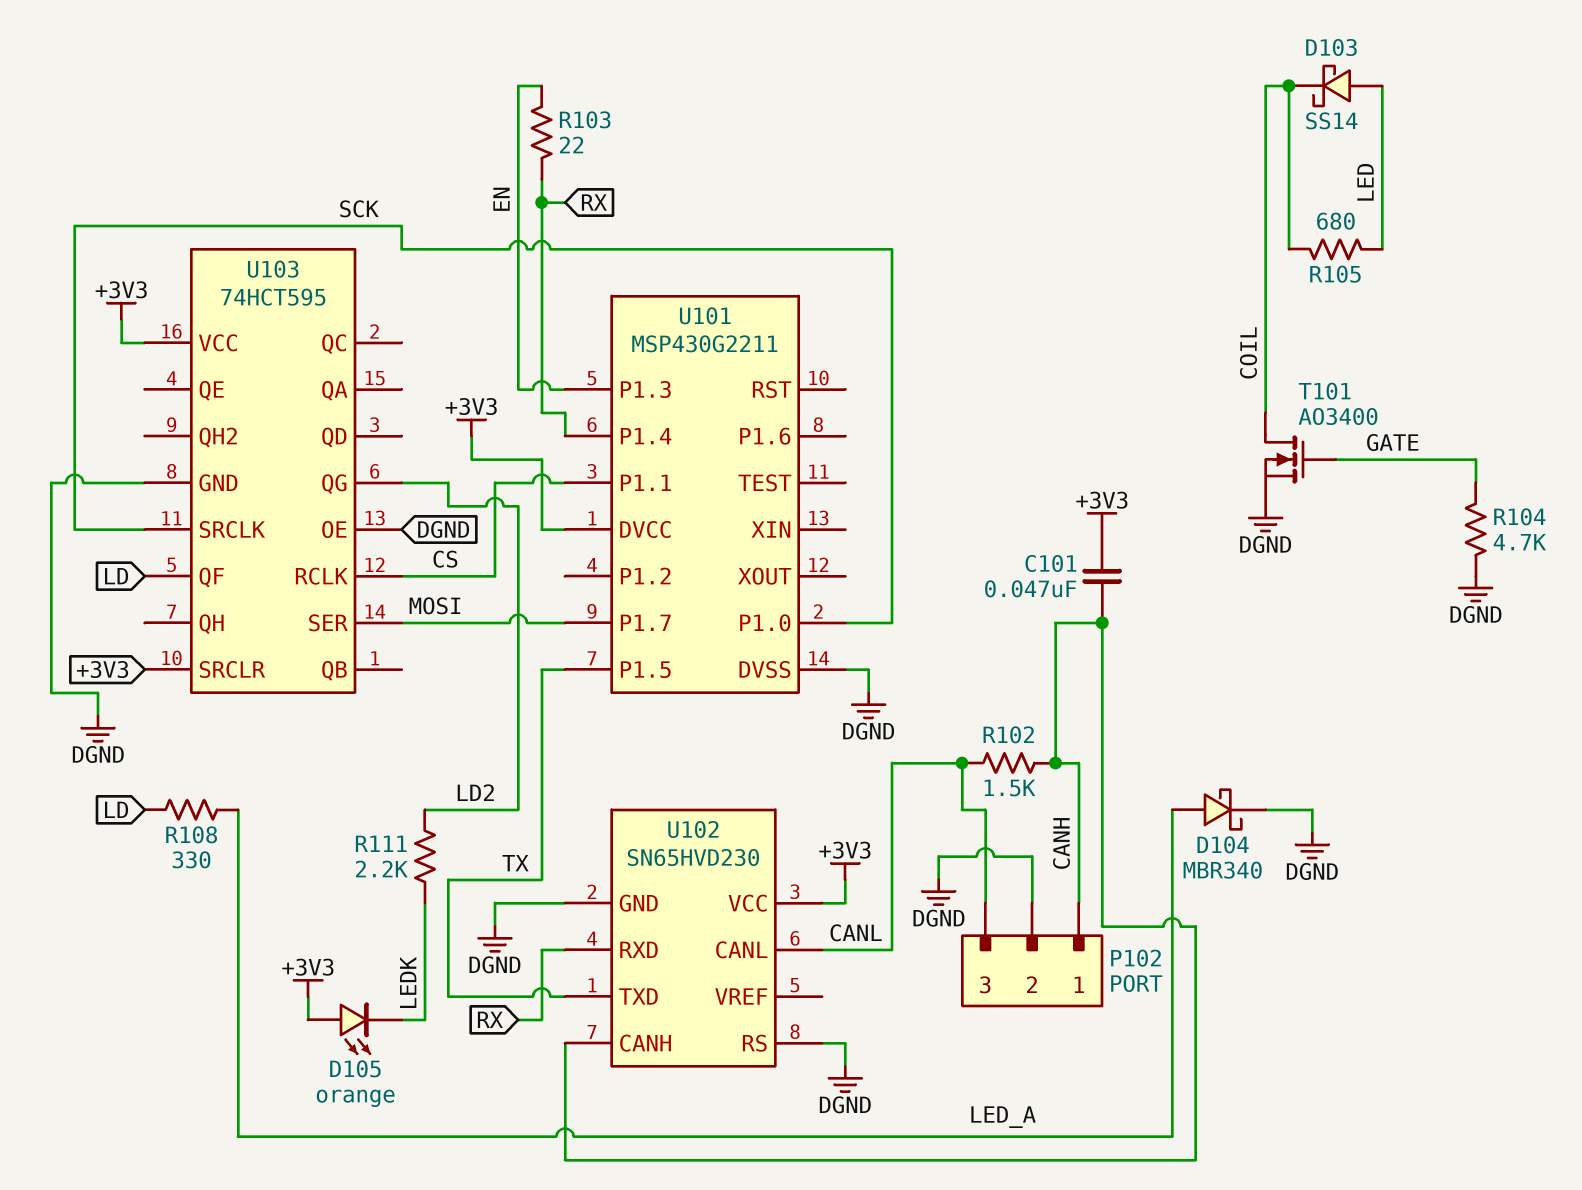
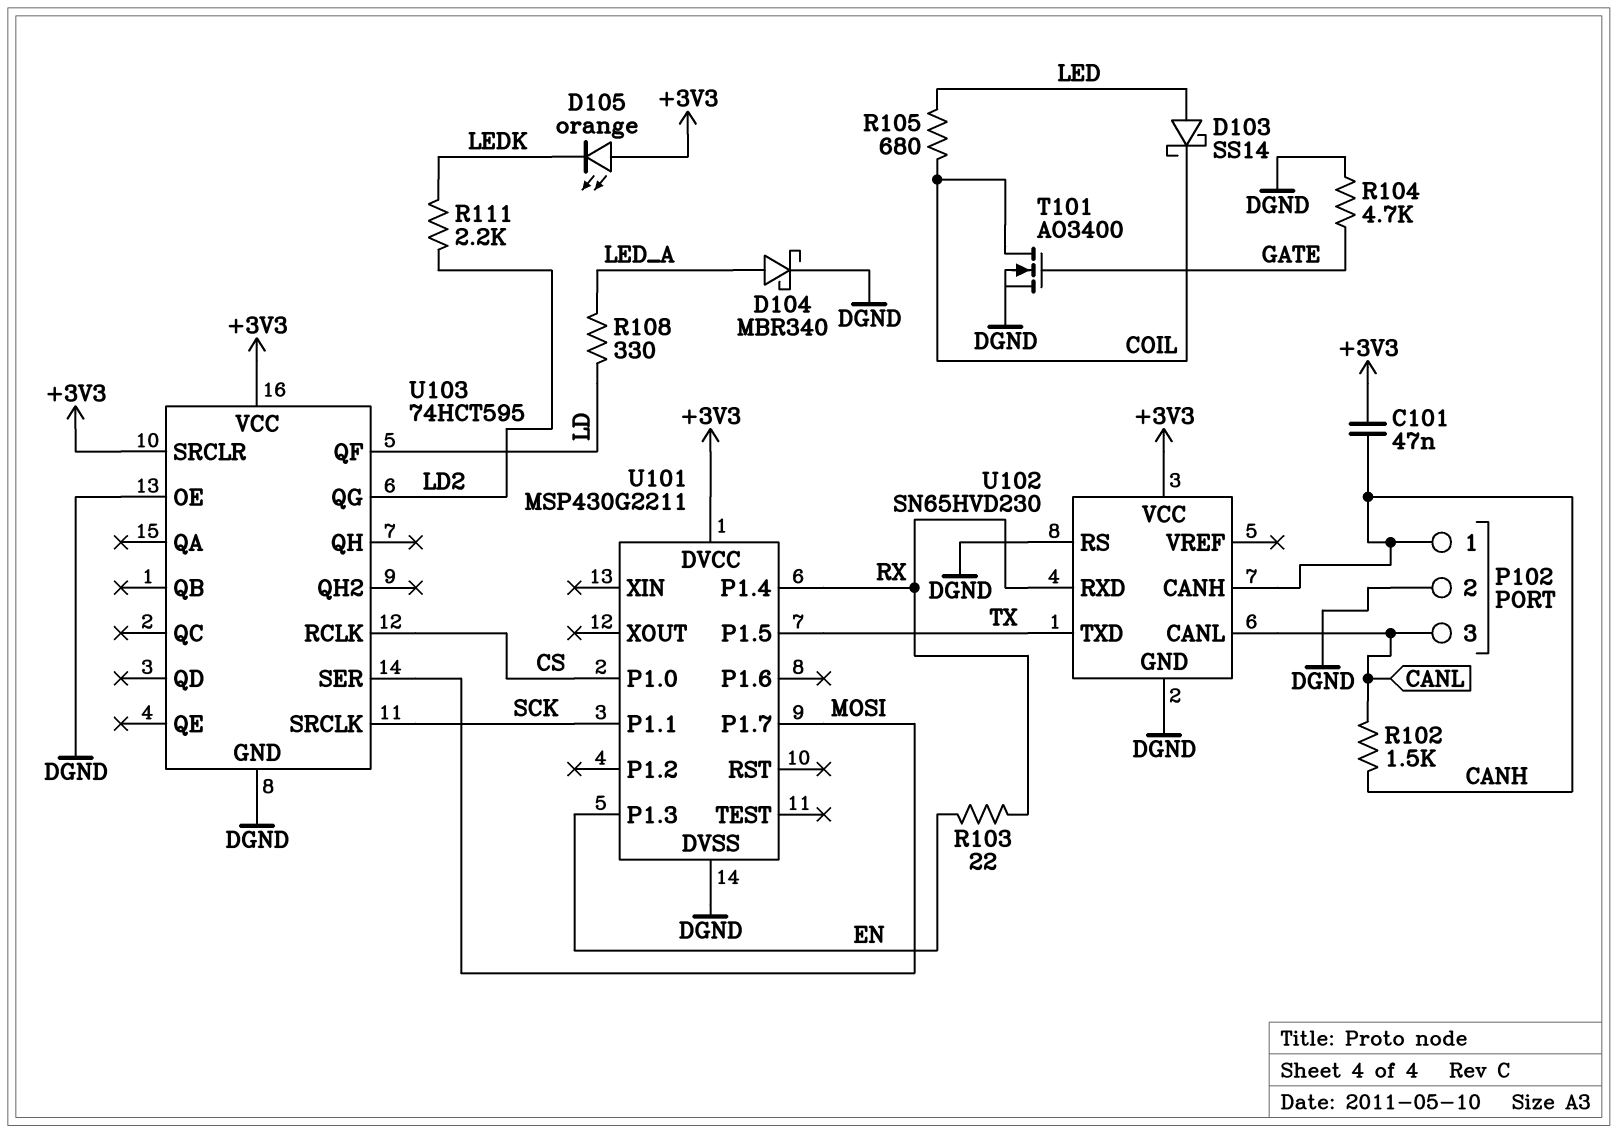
U101 pin P1.0: SCK -> CS
U101 pin P1.1: CS -> SCK

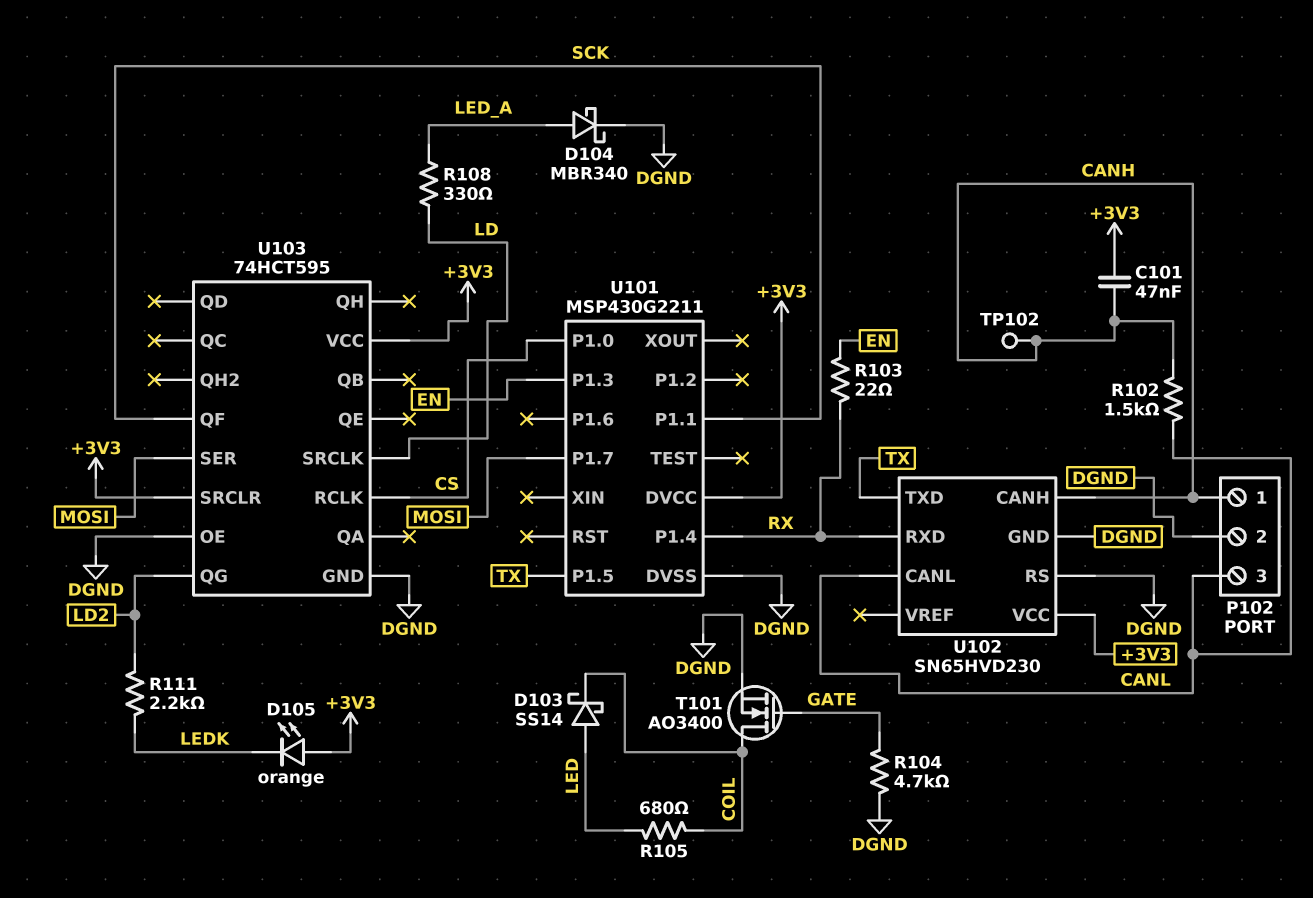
TP102: none -> test point (CANH)
U103 pin QF: LD -> SCK
U103 pin SRCLK: SCK -> LD

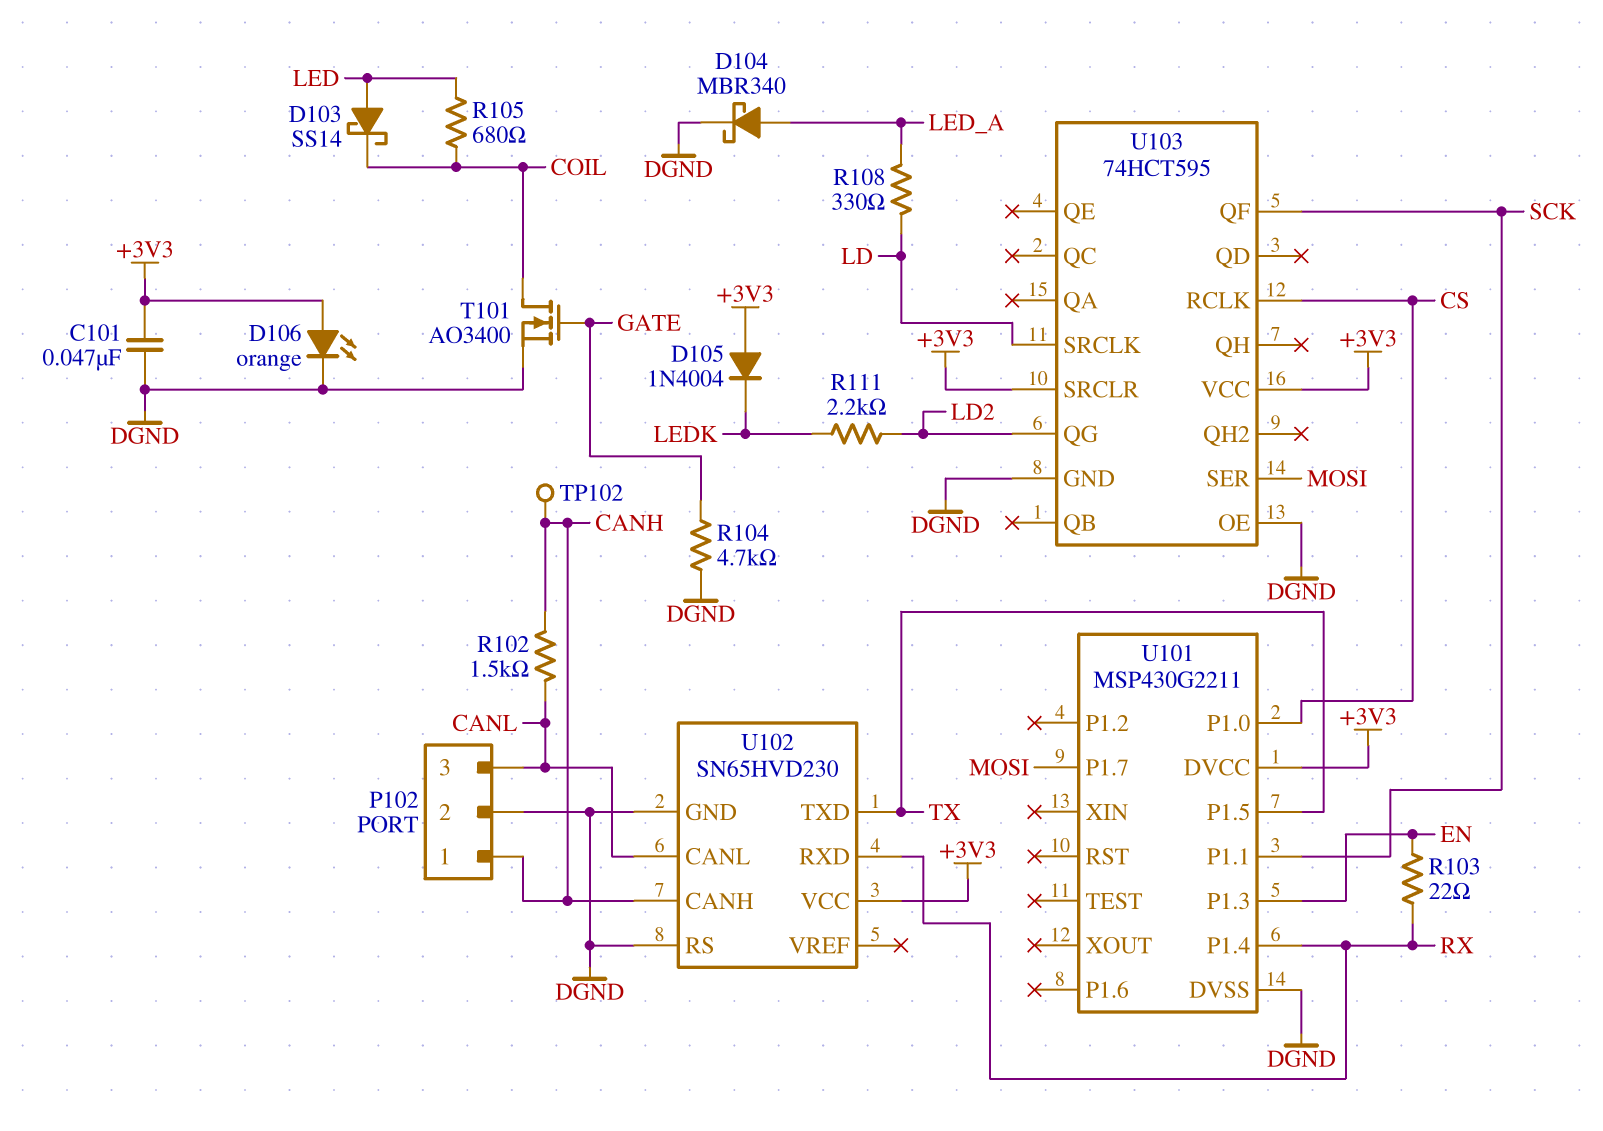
C101: 47nF (+3V3, CANH) -> 47nF (+3V3, DGND)
D105: LED orange (A +3V3, K LEDK) -> diode 1N4004 (A +3V3, K LEDK)
D106: none -> LED orange (A +3V3, K DGND)

